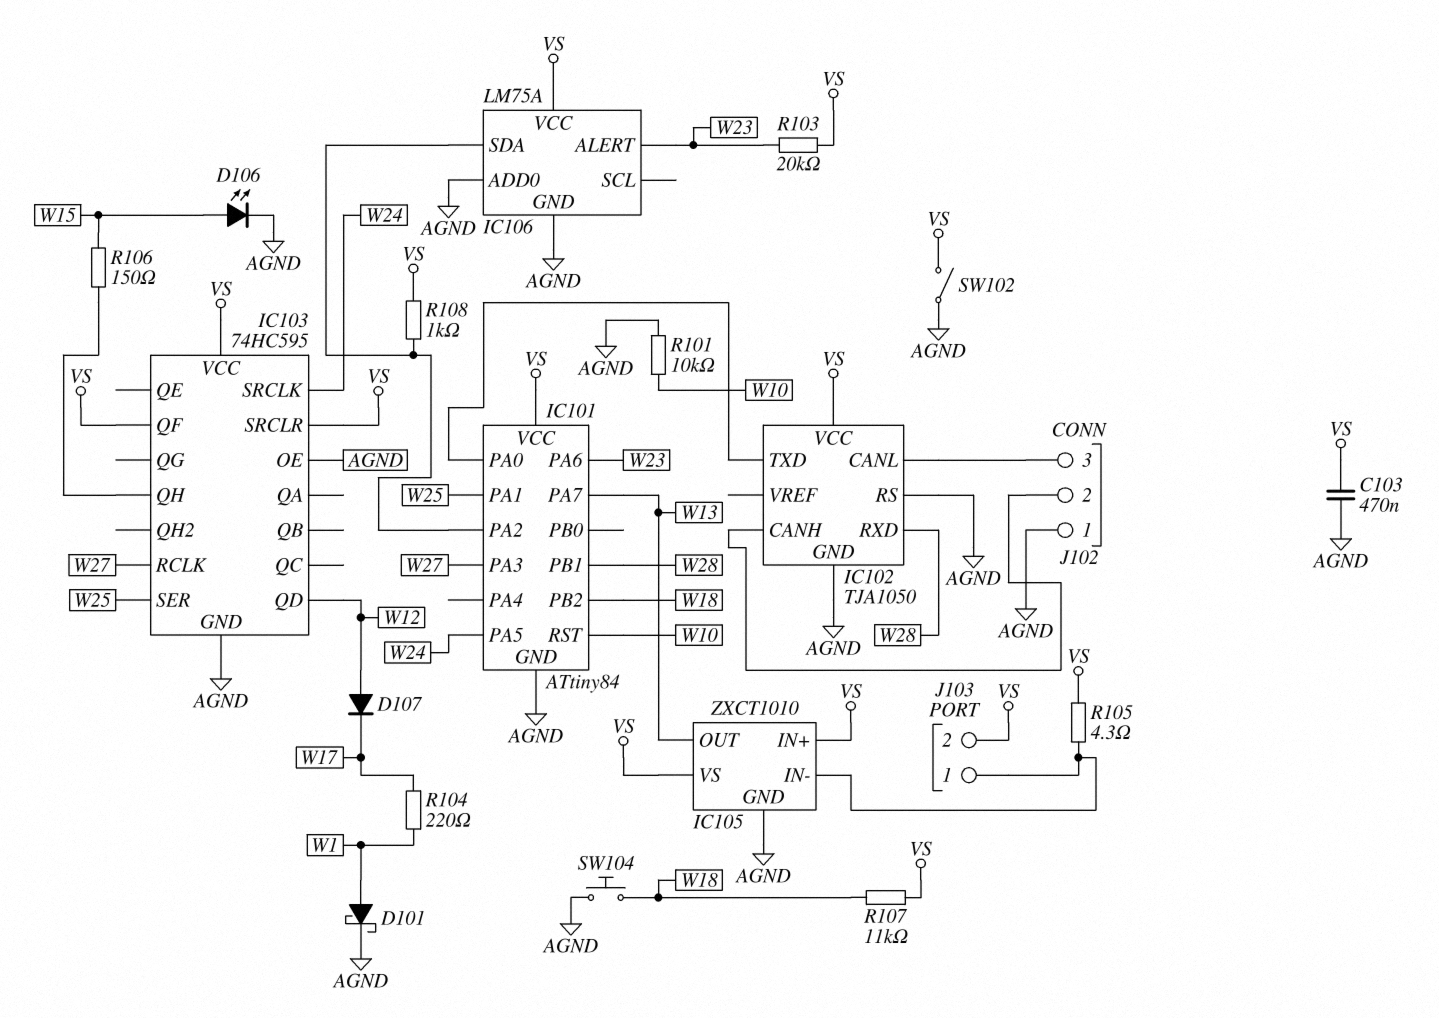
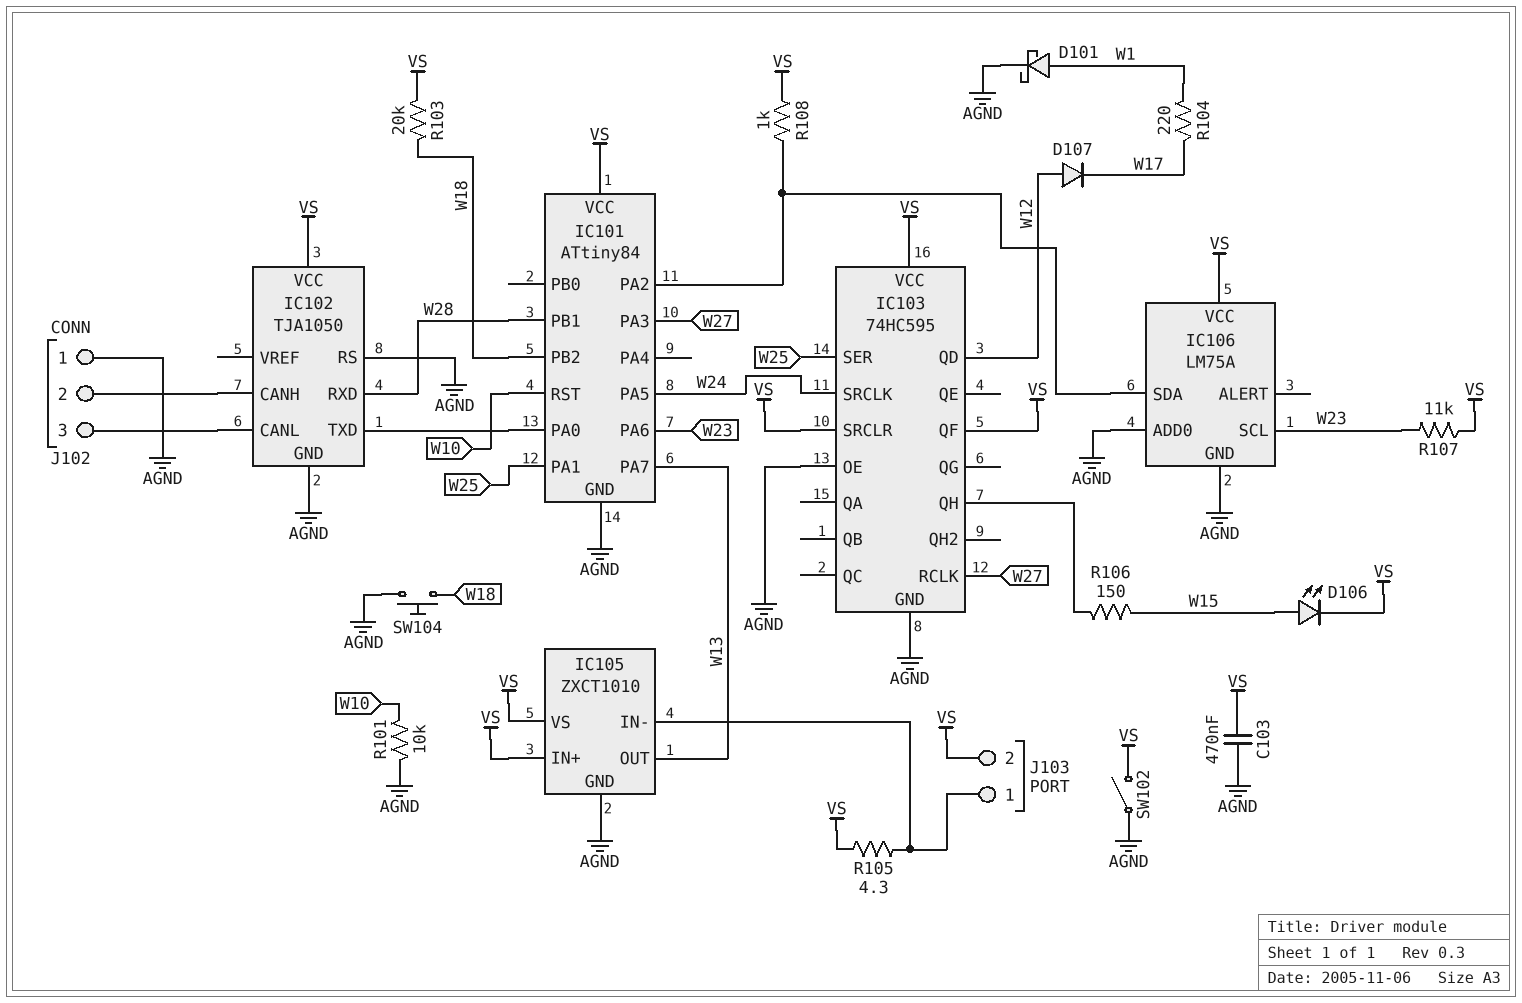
D106: LED (A W15, K AGND) -> LED (A W15, K VS)
IC106 pin ALERT: W23 -> none
IC106 pin SCL: none -> W23
R103: 20k (VS, W23) -> 20k (VS, W18)
R107: 11k (VS, W18) -> 11k (VS, W23)

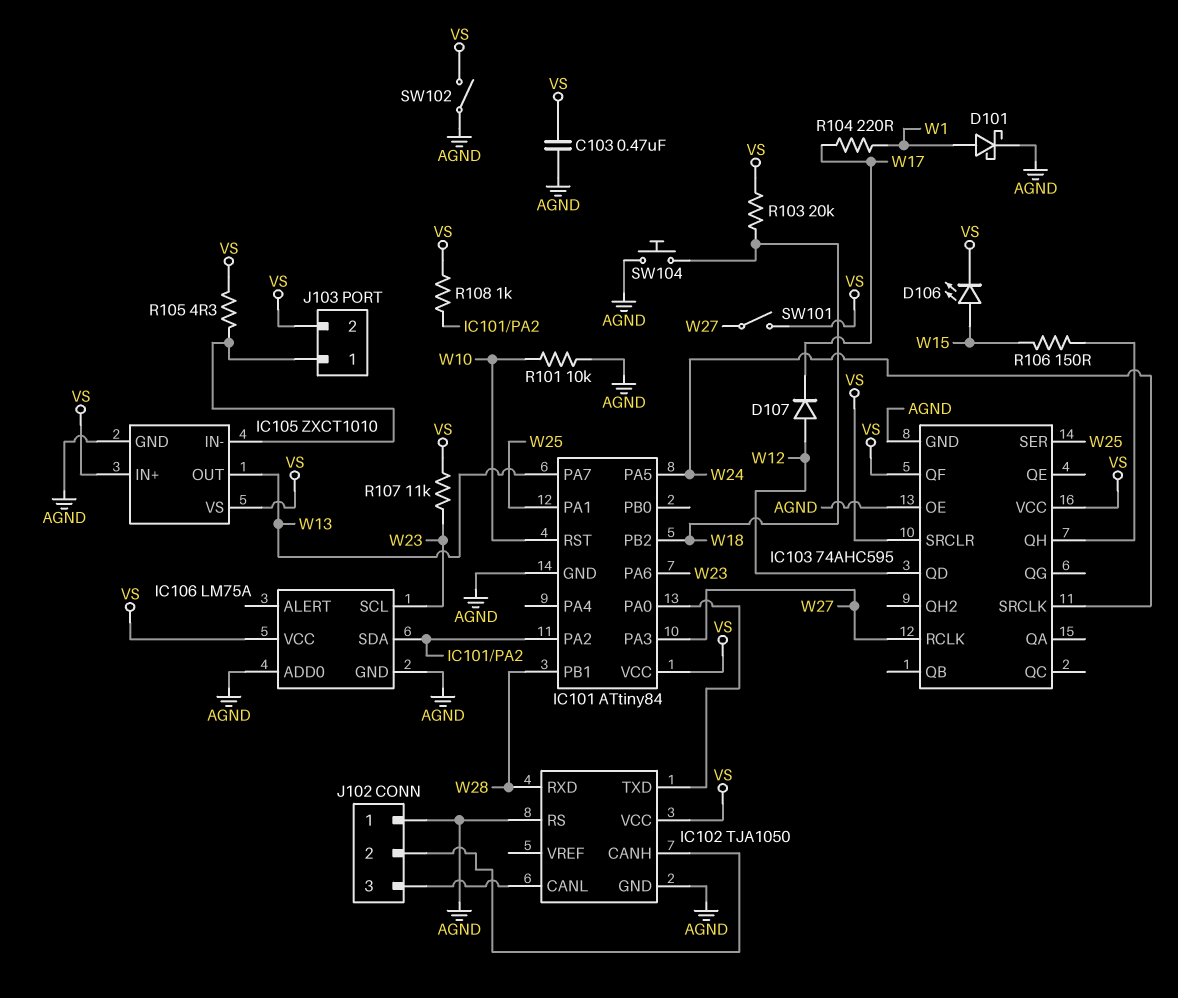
IC103: 74HC595 -> 74AHC595
SW101: none -> switch (VS, W27)

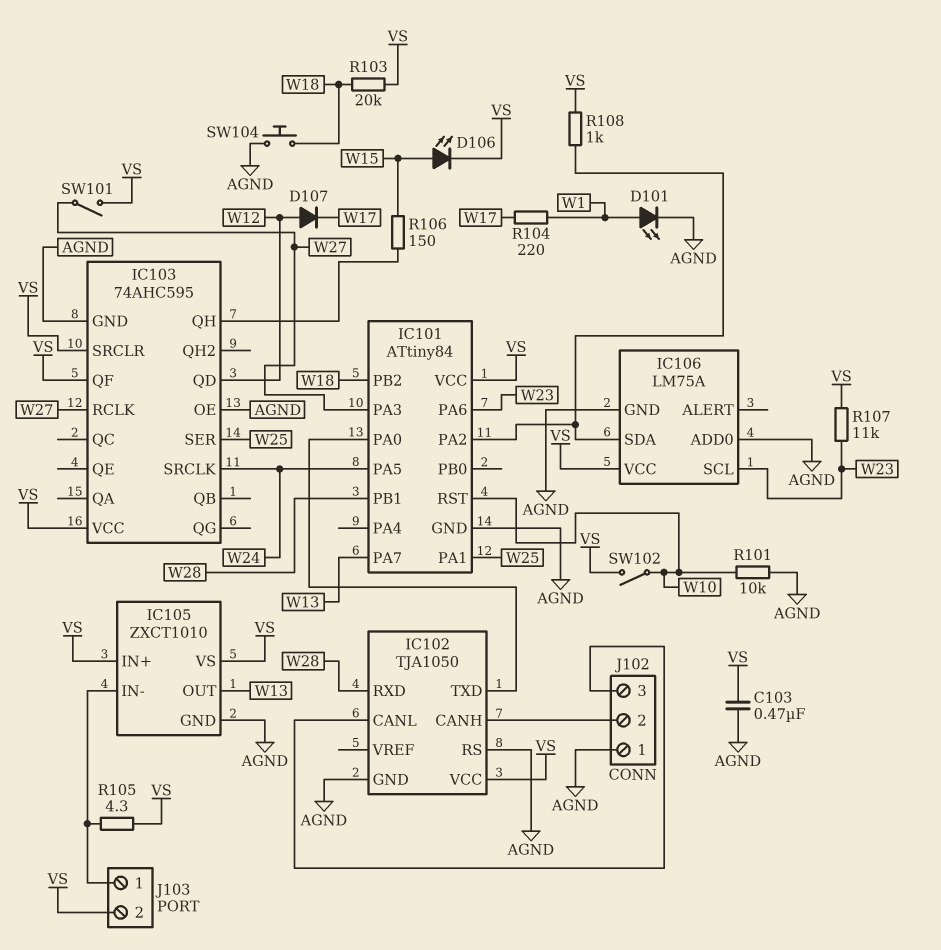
D101: schottky (A W1, K AGND) -> LED (A W1, K AGND)
SW102: switch (AGND, VS) -> switch (VS, W10)

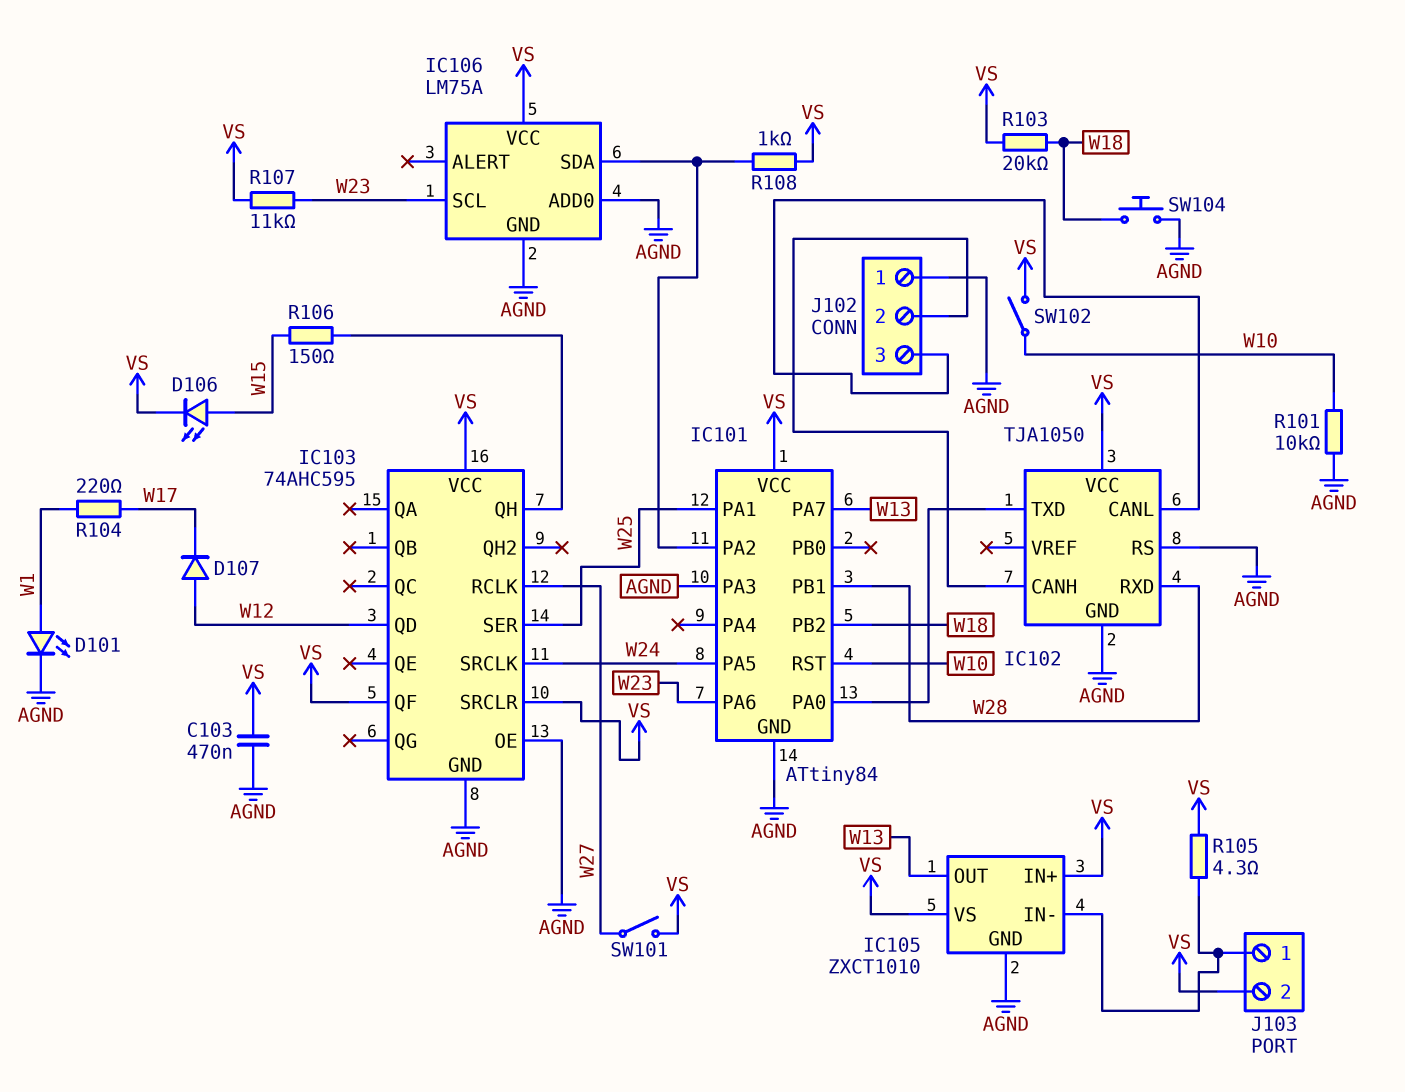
IC101 pin PA3: W27 -> AGND

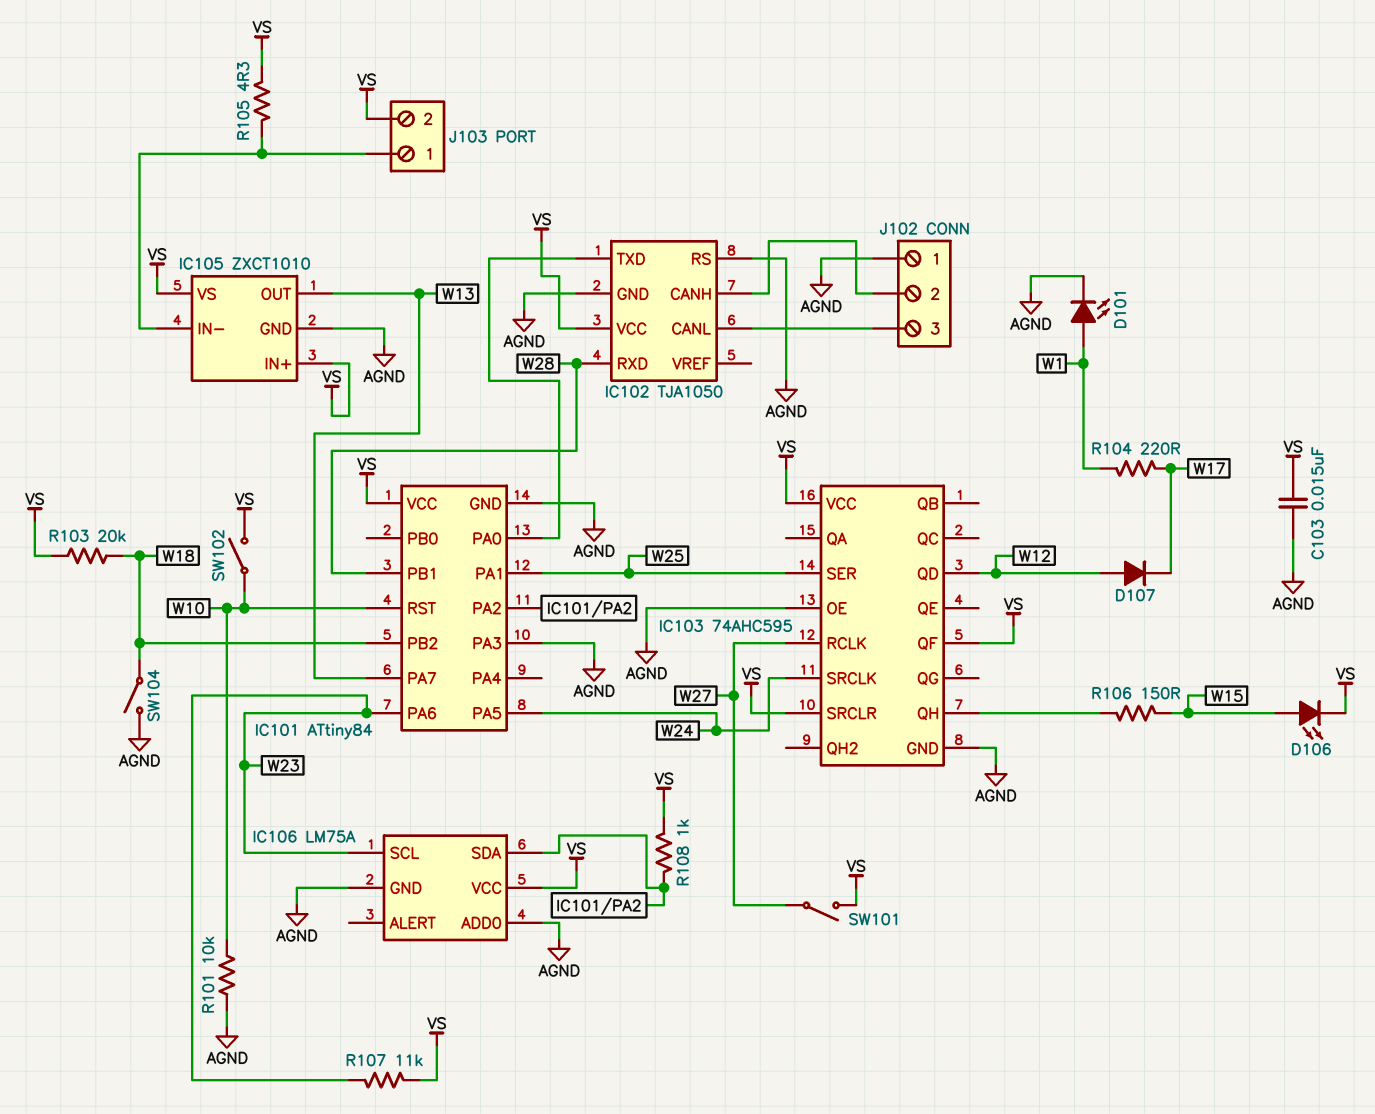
C103: 470nF (AGND, VS) -> 15nF (AGND, VS)
SW104: button (AGND, W18) -> switch (AGND, W18)

